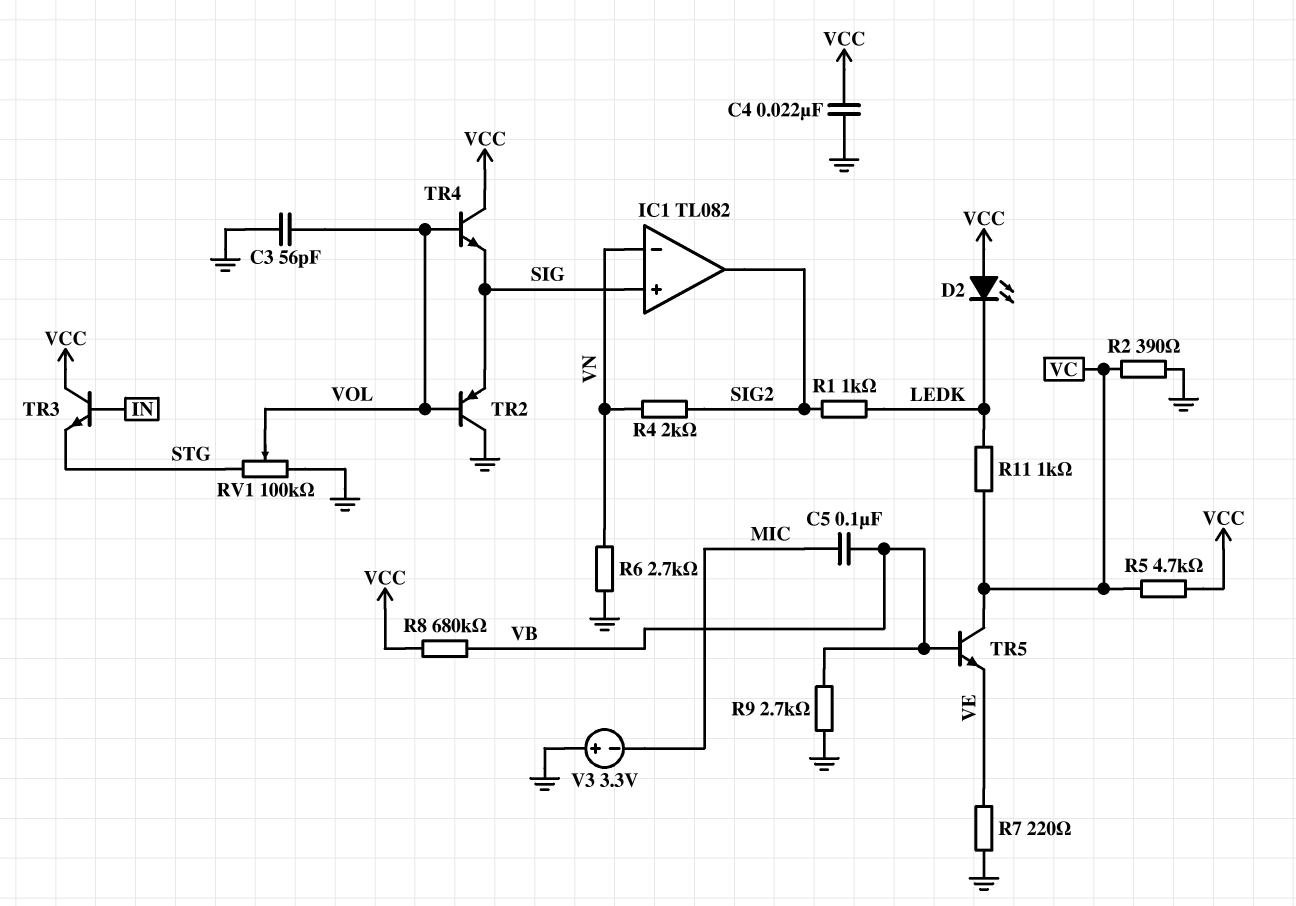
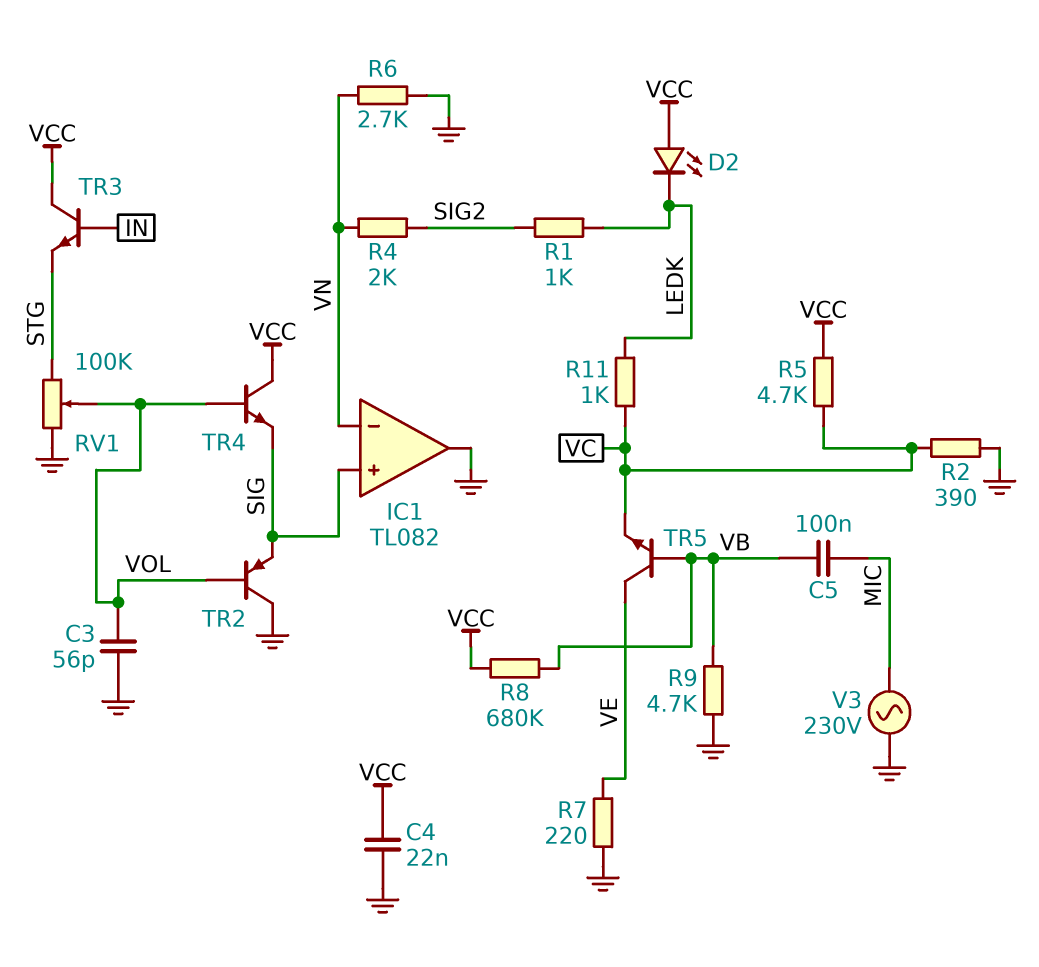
IC1 pin out: SIG2 -> GND
R9: 2.7k (GND, VB) -> 4.7k (GND, VB)
TR5: NPN (B VB, C VC, E VE) -> NPN (B VB, C VE, E VC)
V3: 3.3V (plus GND, minus MIC) -> AC 230V (GND, MIC)

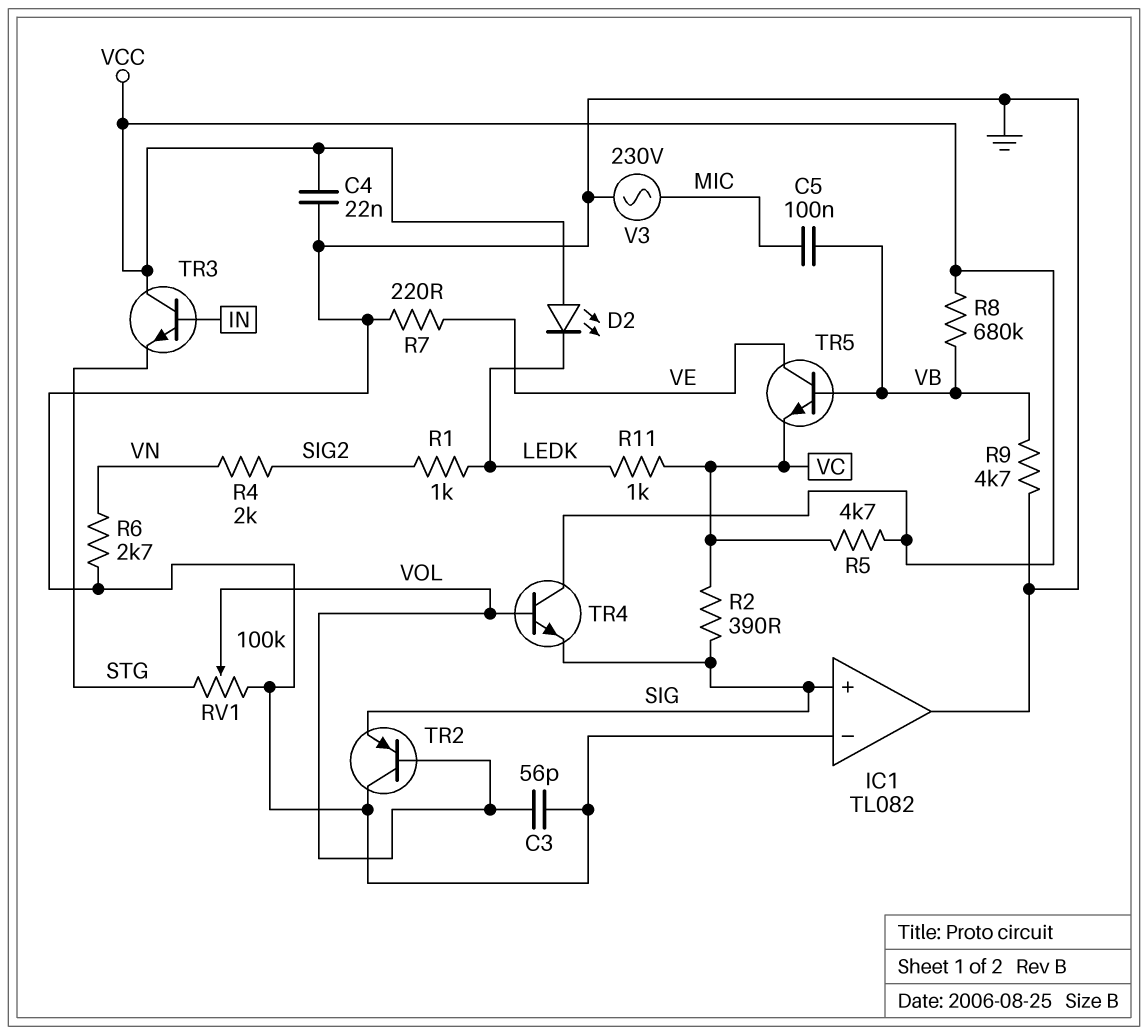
IC1 pin in-: VN -> GND
R2: 390 (GND, VC) -> 390 (SIG, VC)

